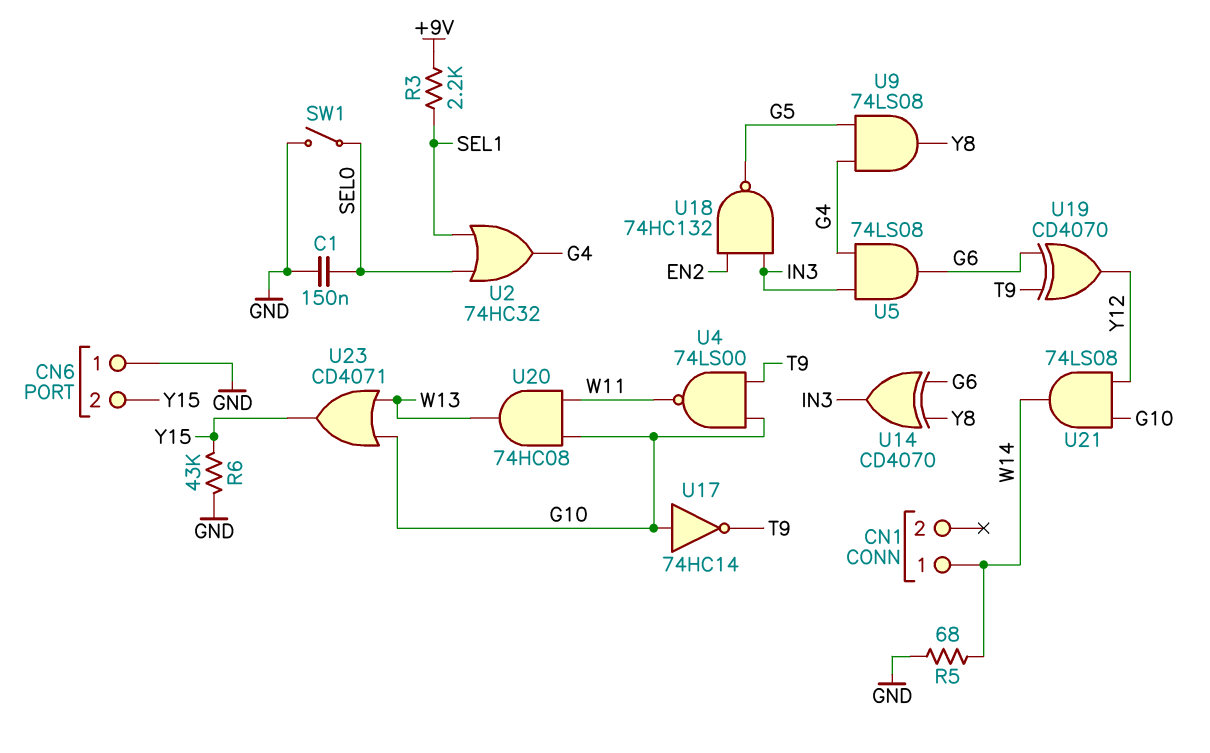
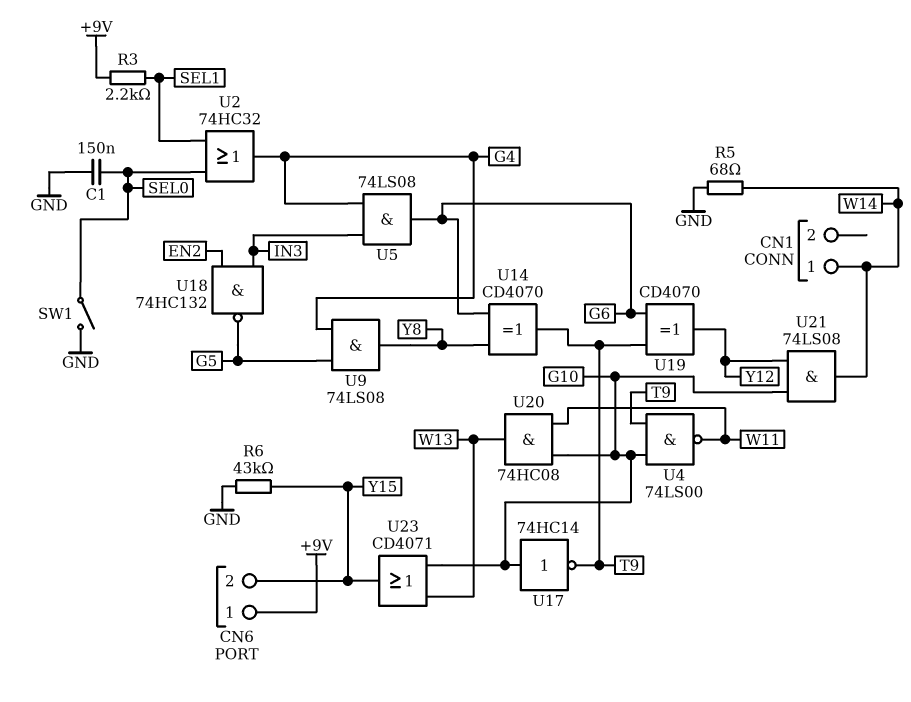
CN6 pin 1: GND -> +9V
U14: XOR CD4070 (in G6, in Y8, out IN3) -> XOR CD4070 (in G6, in Y8, out T9)

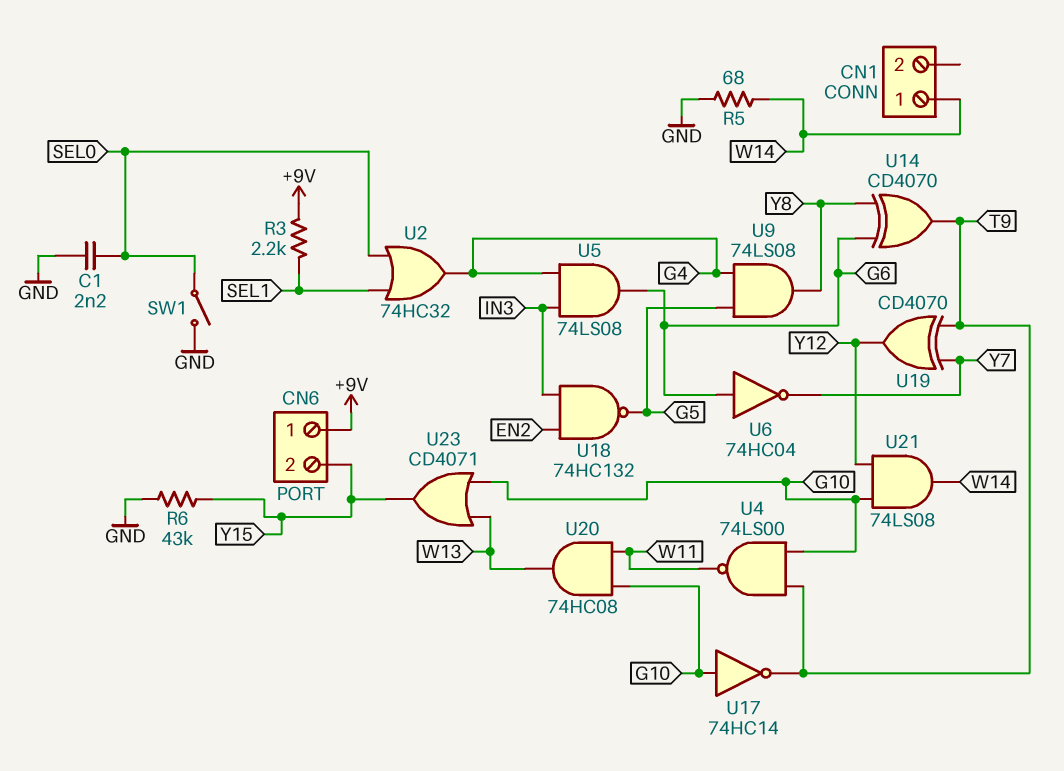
C1: 150nF (GND, SEL0) -> 2.2nF (GND, SEL0)
U6: none -> NOT 74HC04 (in G6, out Y7)
U19: XOR CD4070 (in G6, in T9, out Y12) -> XOR CD4070 (in T9, in Y7, out Y12)

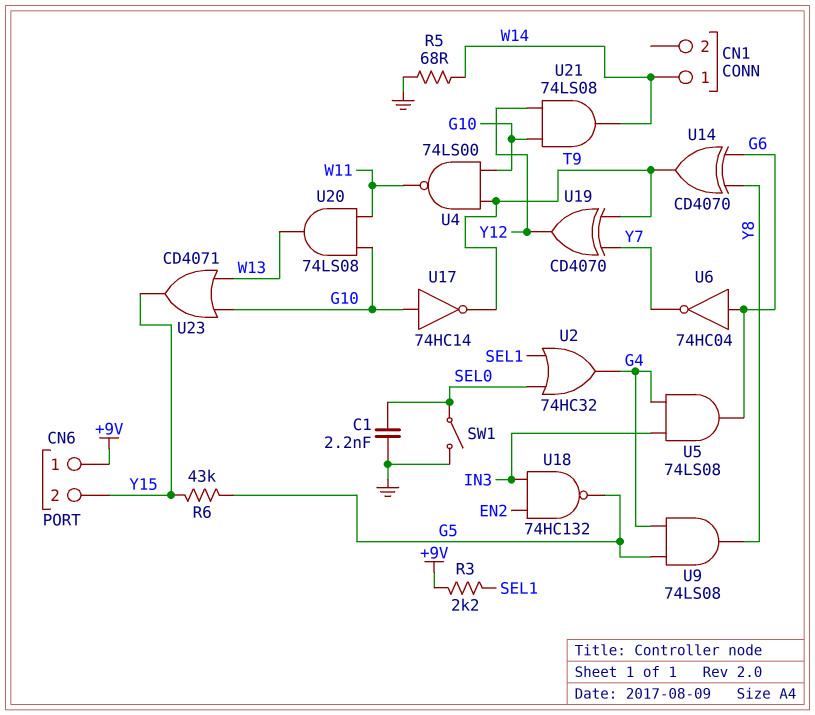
R6: 43k (GND, Y15) -> 43k (G5, Y15)
U20: AND 74HC08 (in G10, in W11, out W13) -> AND 74LS08 (in G10, in W11, out W13)

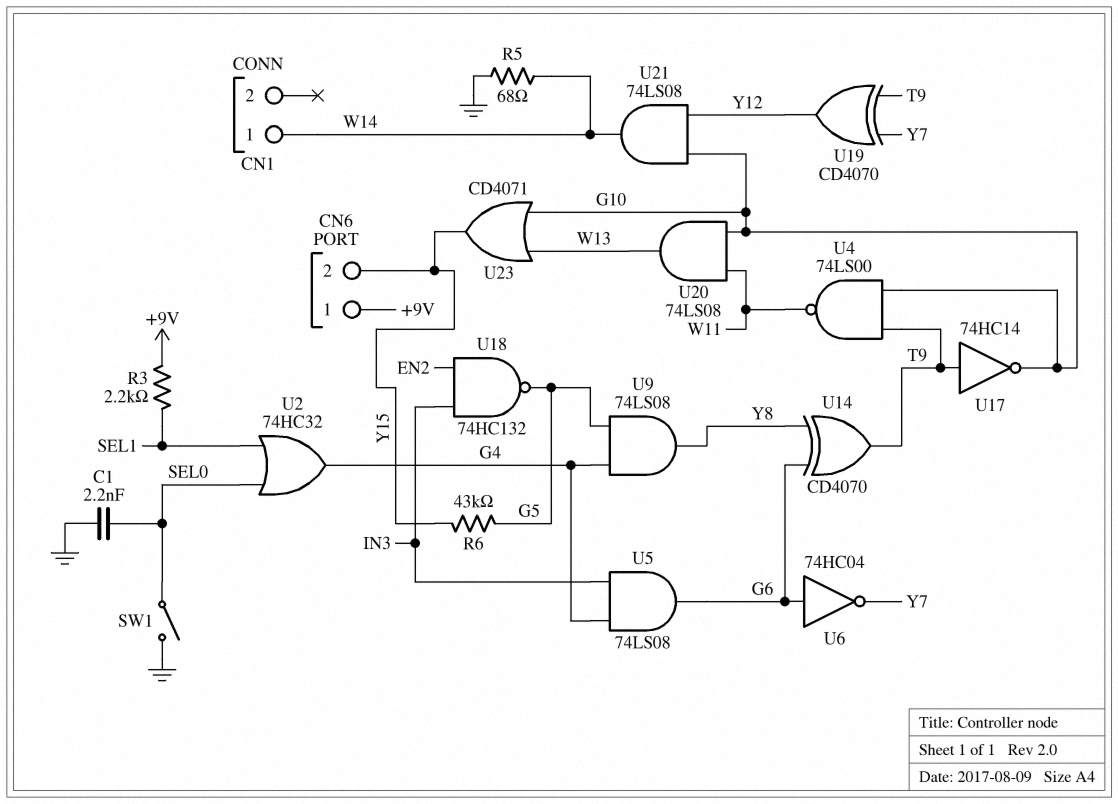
U17: NOT 74HC14 (in G10, out T9) -> NOT 74HC14 (in T9, out G10)

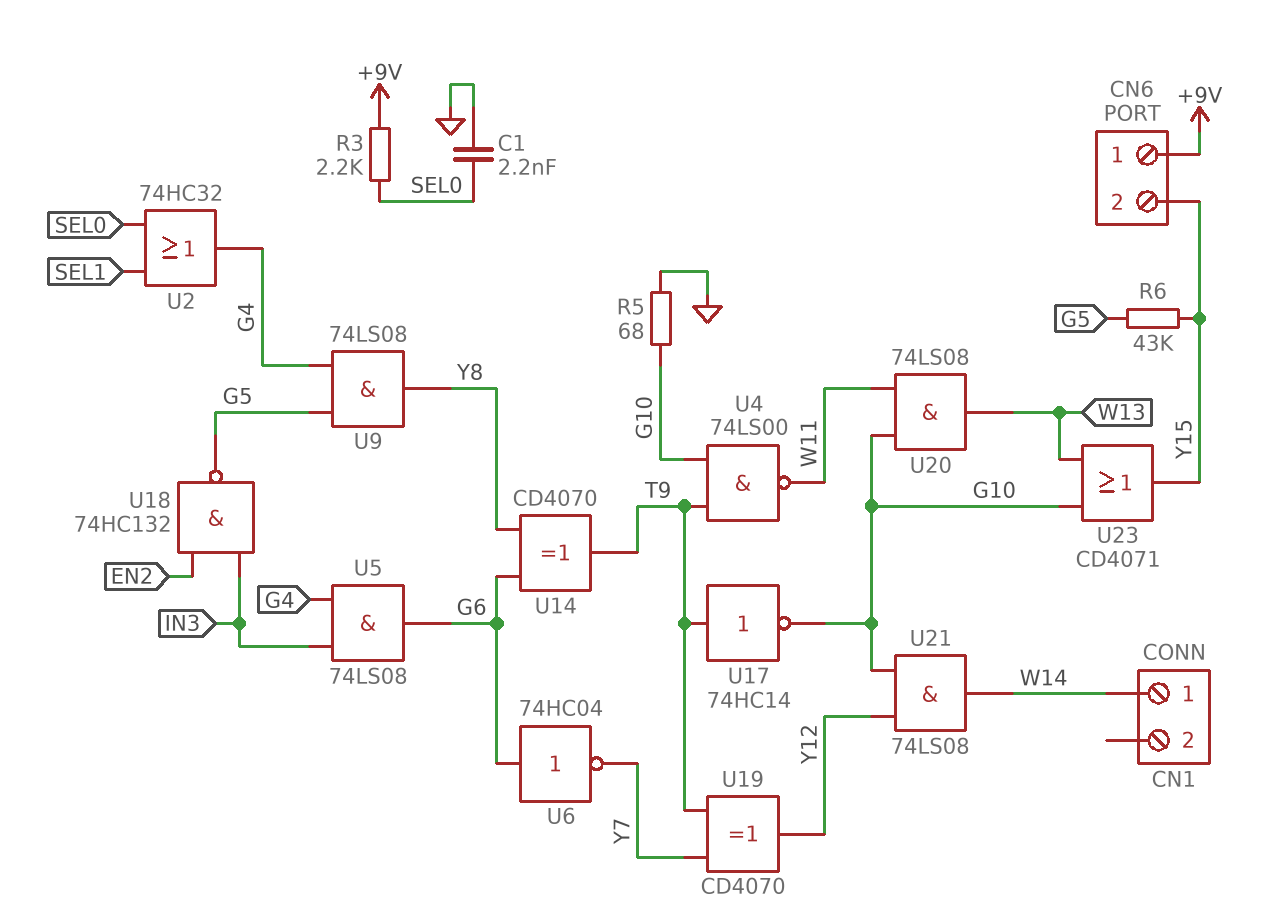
R3: 2.2k (+9V, SEL1) -> 2.2k (+9V, SEL0)
R5: 68 (GND, W14) -> 68 (G10, GND)
SW1: switch (GND, SEL0) -> none

